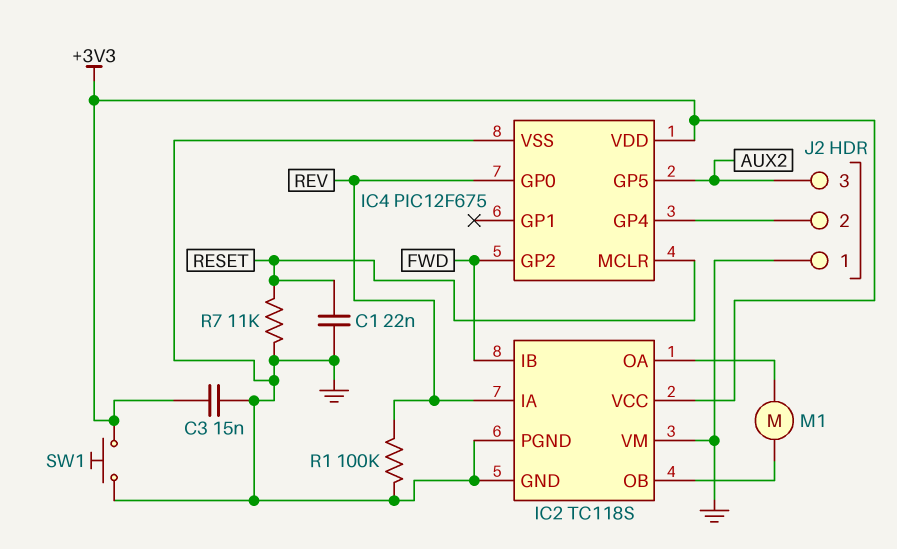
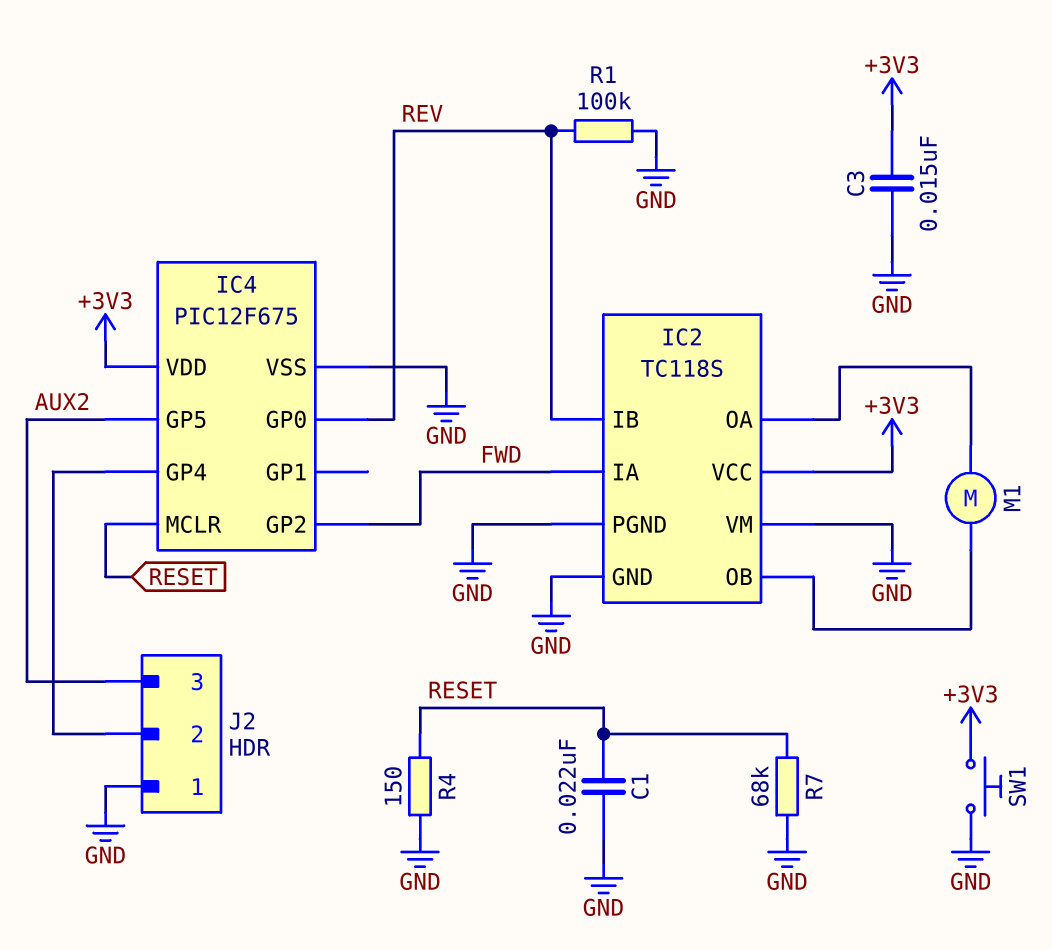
IC2 pin IA: REV -> FWD
IC2 pin IB: FWD -> REV
R4: none -> 150 (GND, RESET)
R7: 11k (GND, RESET) -> 68k (GND, RESET)

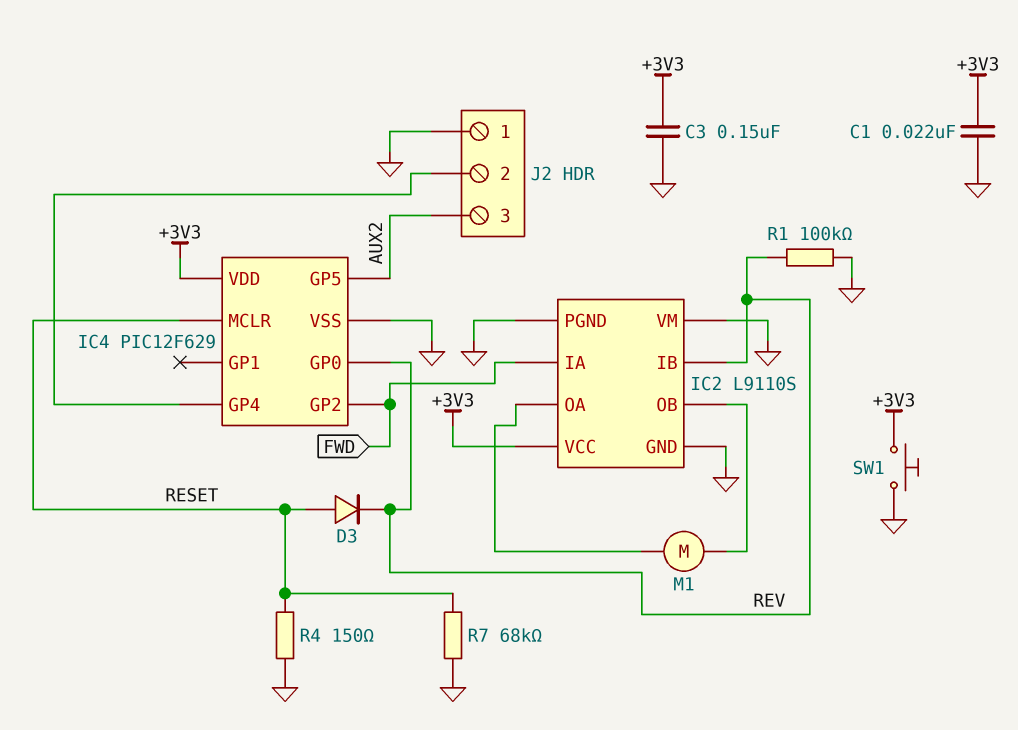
C1: 22nF (GND, RESET) -> 22nF (+3V3, GND)
C3: 15nF (+3V3, GND) -> 150nF (+3V3, GND)
D3: none -> diode (A RESET, K REV)
IC2: TC118S -> L9110S
IC4: PIC12F675 -> PIC12F629

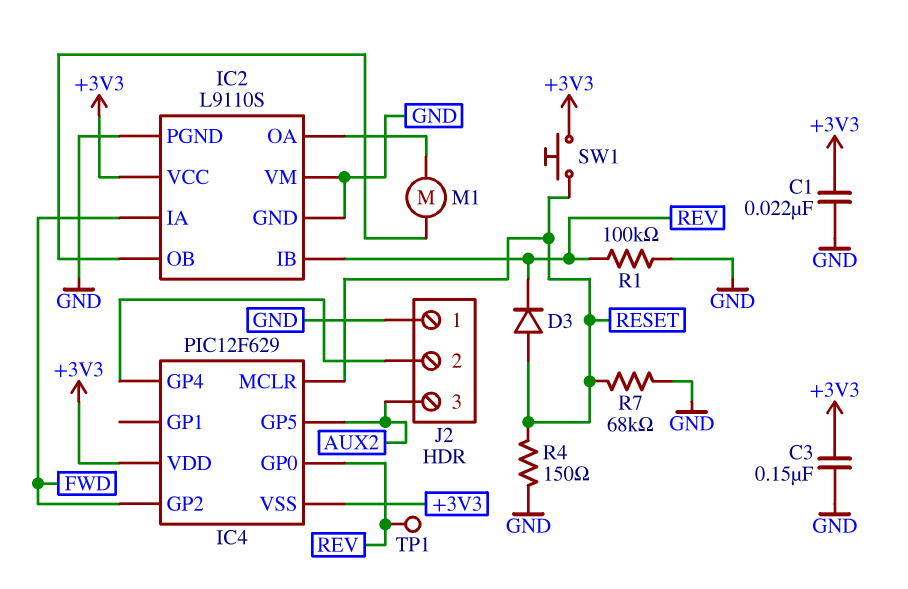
IC4 pin VSS: GND -> +3V3
SW1: button (+3V3, GND) -> button (+3V3, RESET)
TP1: none -> test point (REV)

